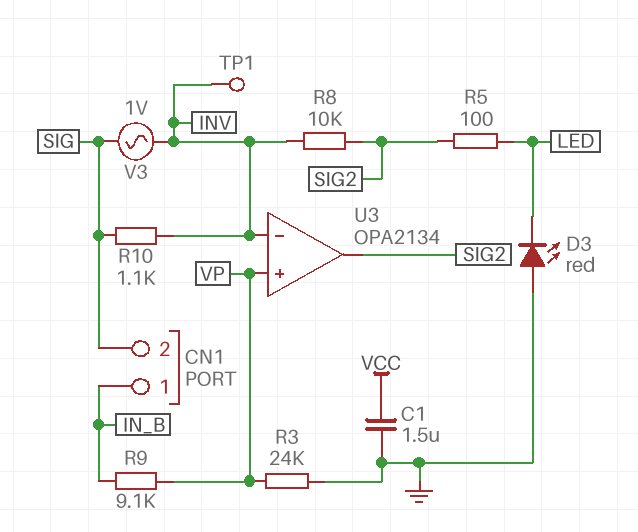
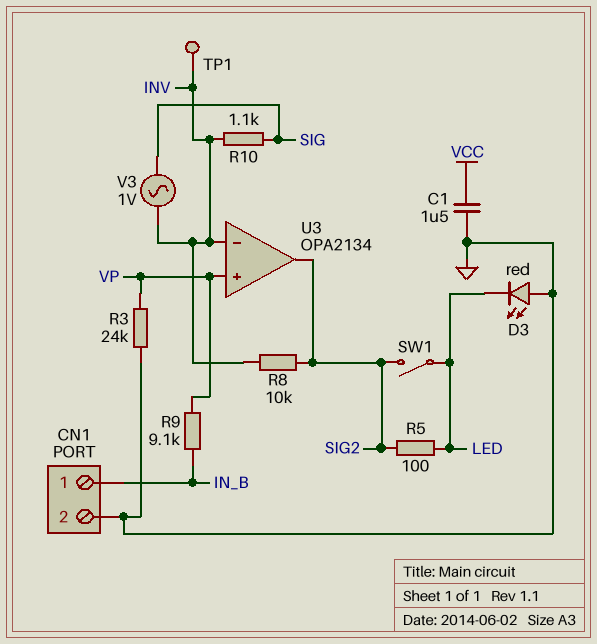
CN1 pin 2: SIG -> GND
SW1: none -> switch (LED, SIG2)

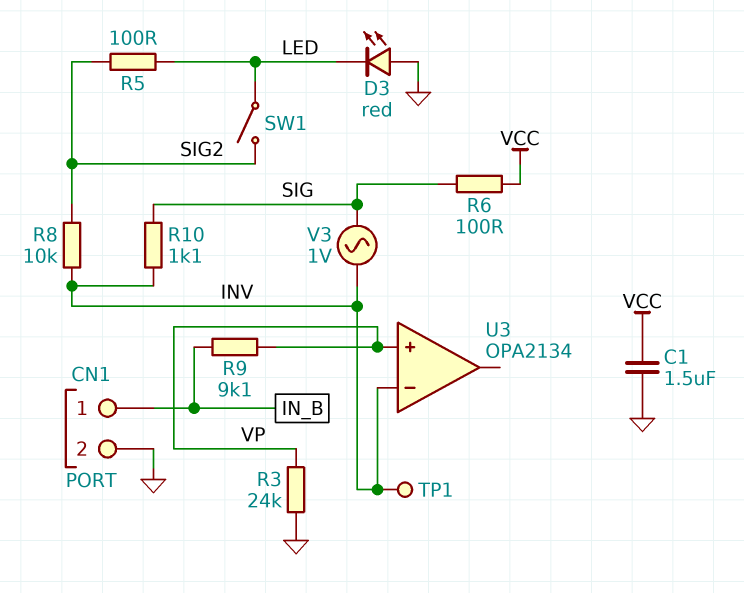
R6: none -> 100 (SIG, VCC)
U3 pin out: SIG2 -> none

